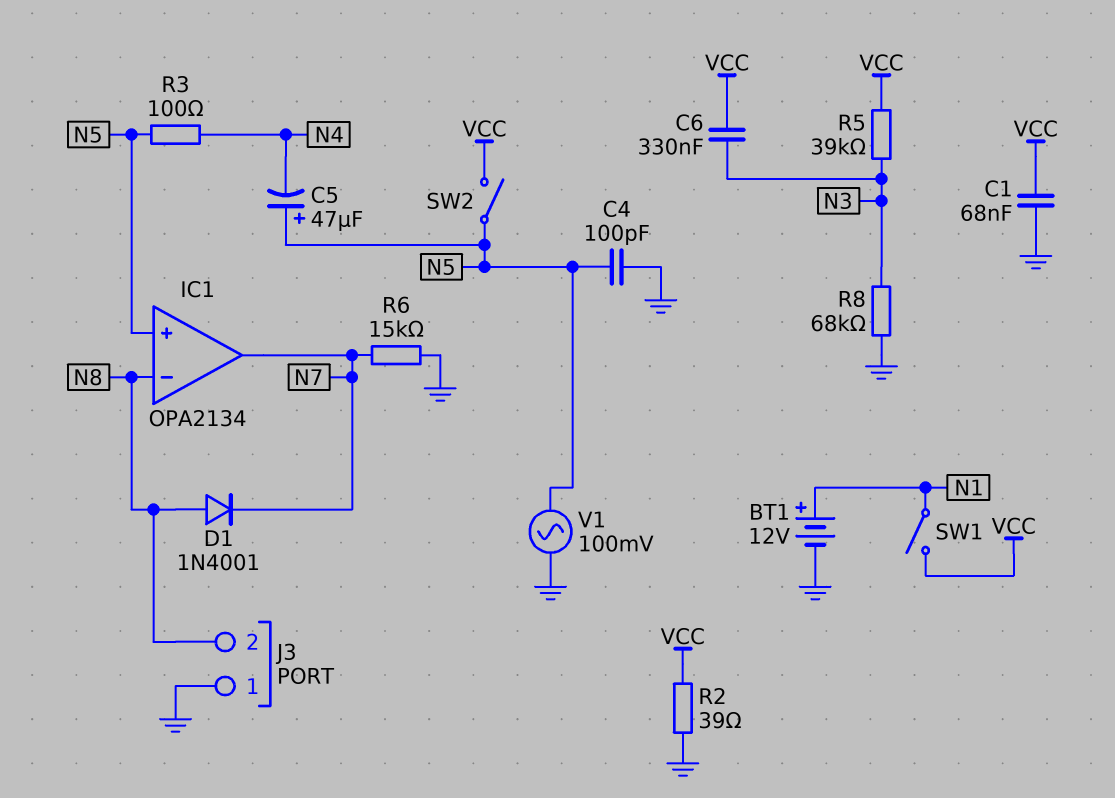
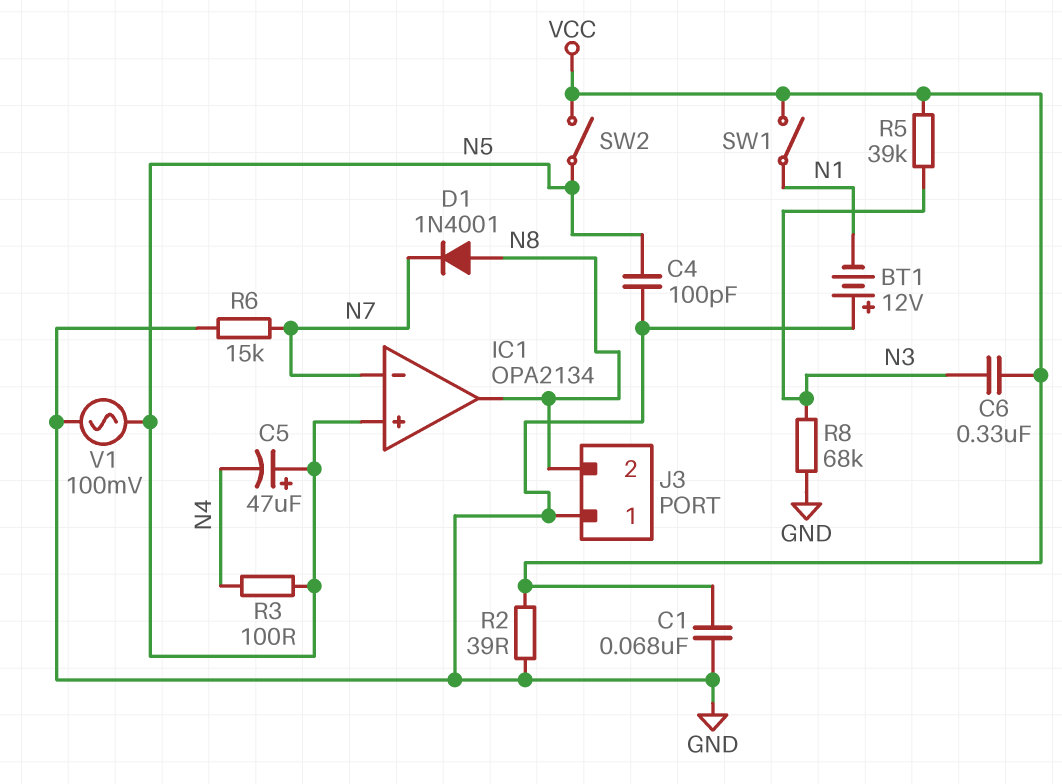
BT1: 12V (plus N1, minus GND) -> 12V (plus GND, minus N1)
IC1 pin in-: N8 -> N7
IC1 pin out: N7 -> N8

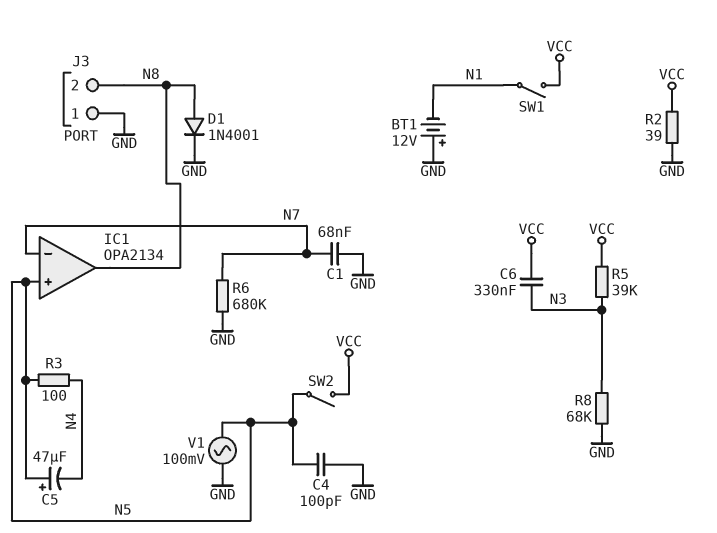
C1: 68nF (GND, VCC) -> 68nF (GND, N7)
D1: diode 1N4001 (A N8, K N7) -> diode 1N4001 (A N8, K GND)
R6: 15k (GND, N7) -> 680k (GND, N7)

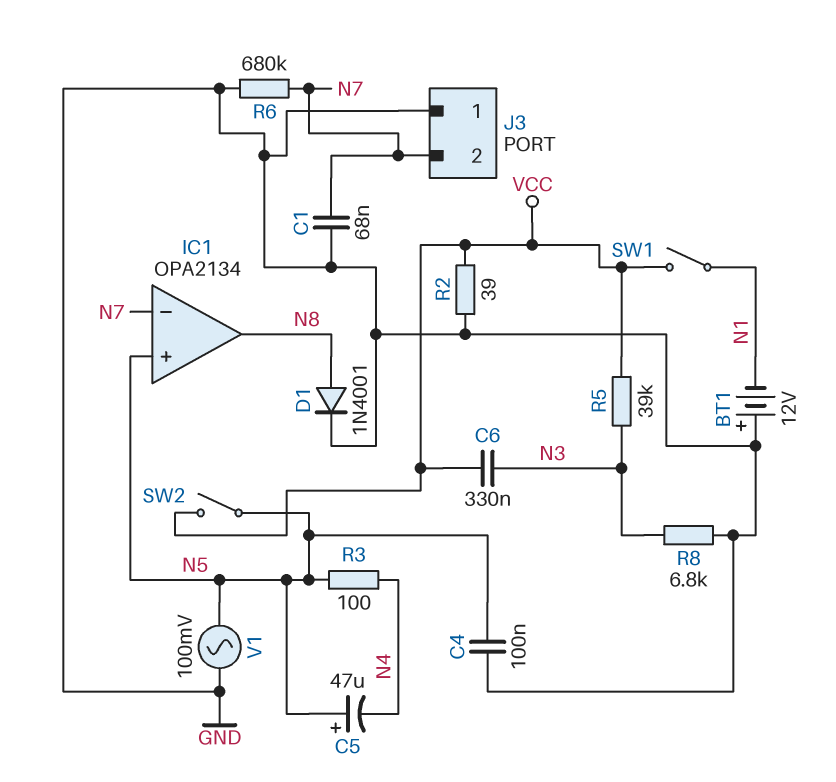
C4: 100pF (GND, N5) -> 100nF (GND, N5)
J3 pin 2: N8 -> N7
R8: 68k (GND, N3) -> 6.8k (GND, N3)

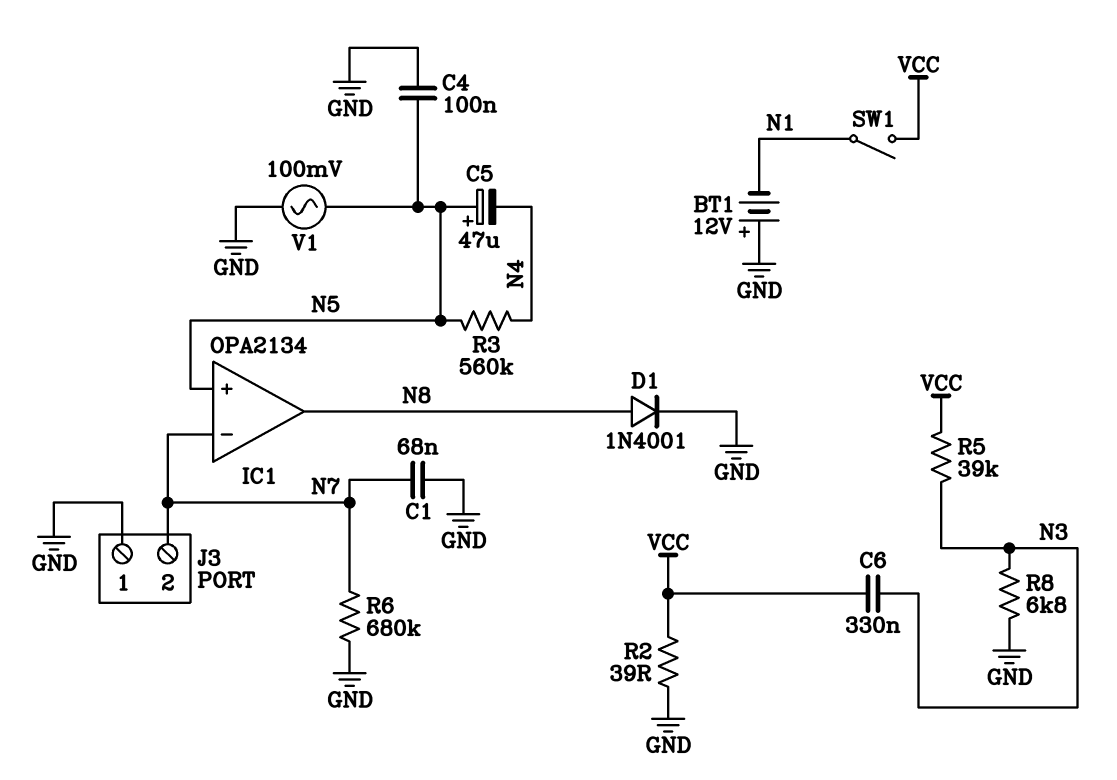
R3: 100 (N4, N5) -> 560k (N4, N5)
SW2: switch (N5, VCC) -> none

